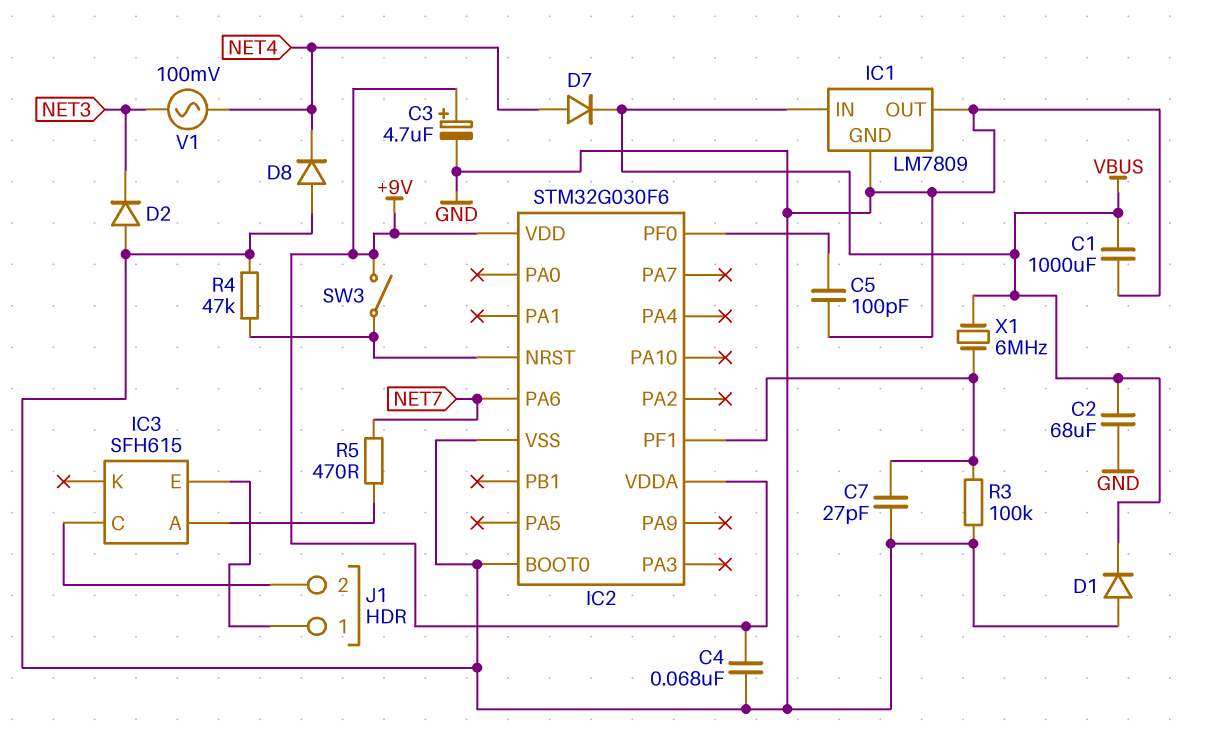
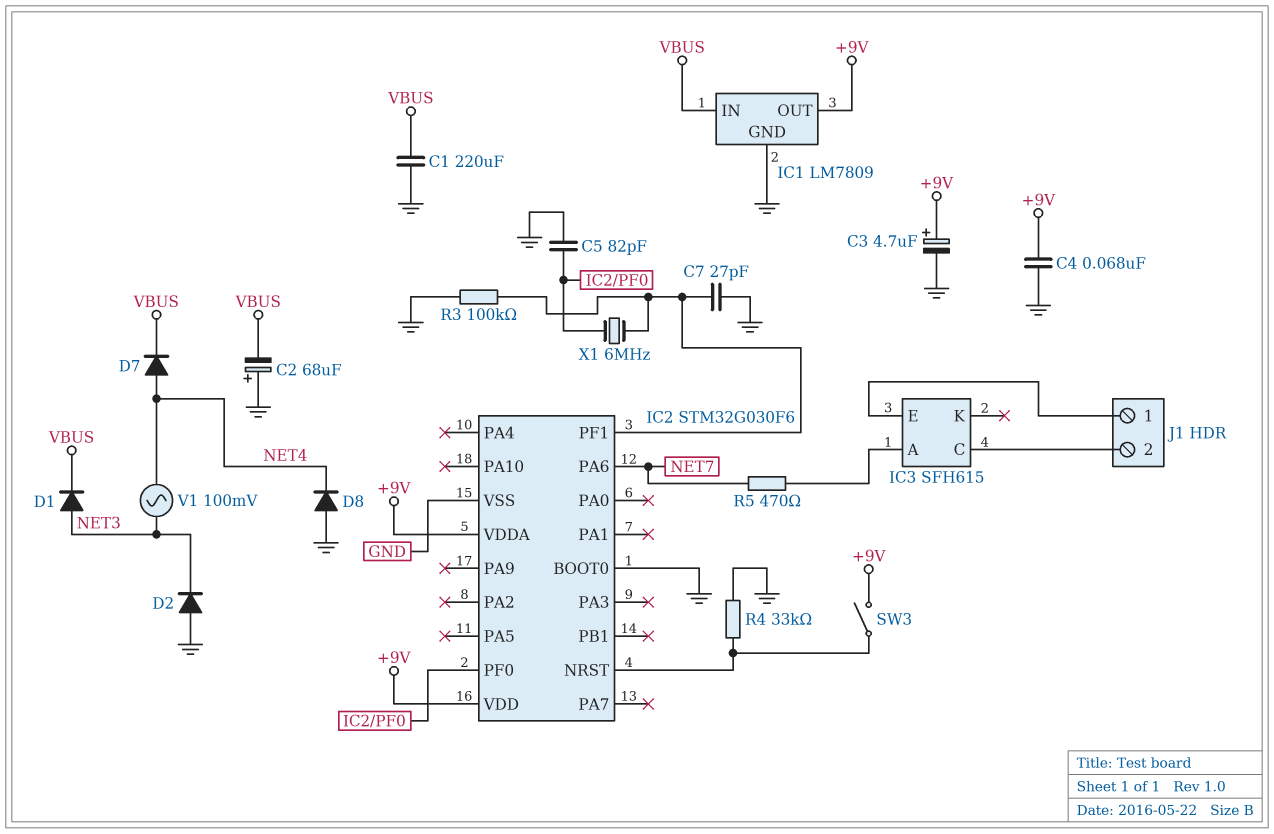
C1: 1000uF (GND, VBUS) -> 220uF (GND, VBUS)
C2: 68uF (GND, VBUS) -> 68uF (plus GND, minus VBUS)
C5: 100pF (GND, IC2/PF0) -> 82pF (GND, IC2/PF0)
D1: diode (A GND, K VBUS) -> diode (A NET3, K VBUS)
IC1 pin OUT: GND -> +9V
R4: 47k (GND, IC2/NRST) -> 33k (GND, IC2/NRST)
X1: 6MHz (IC2/PF1, VBUS) -> 6MHz (IC2/PF0, IC2/PF1)

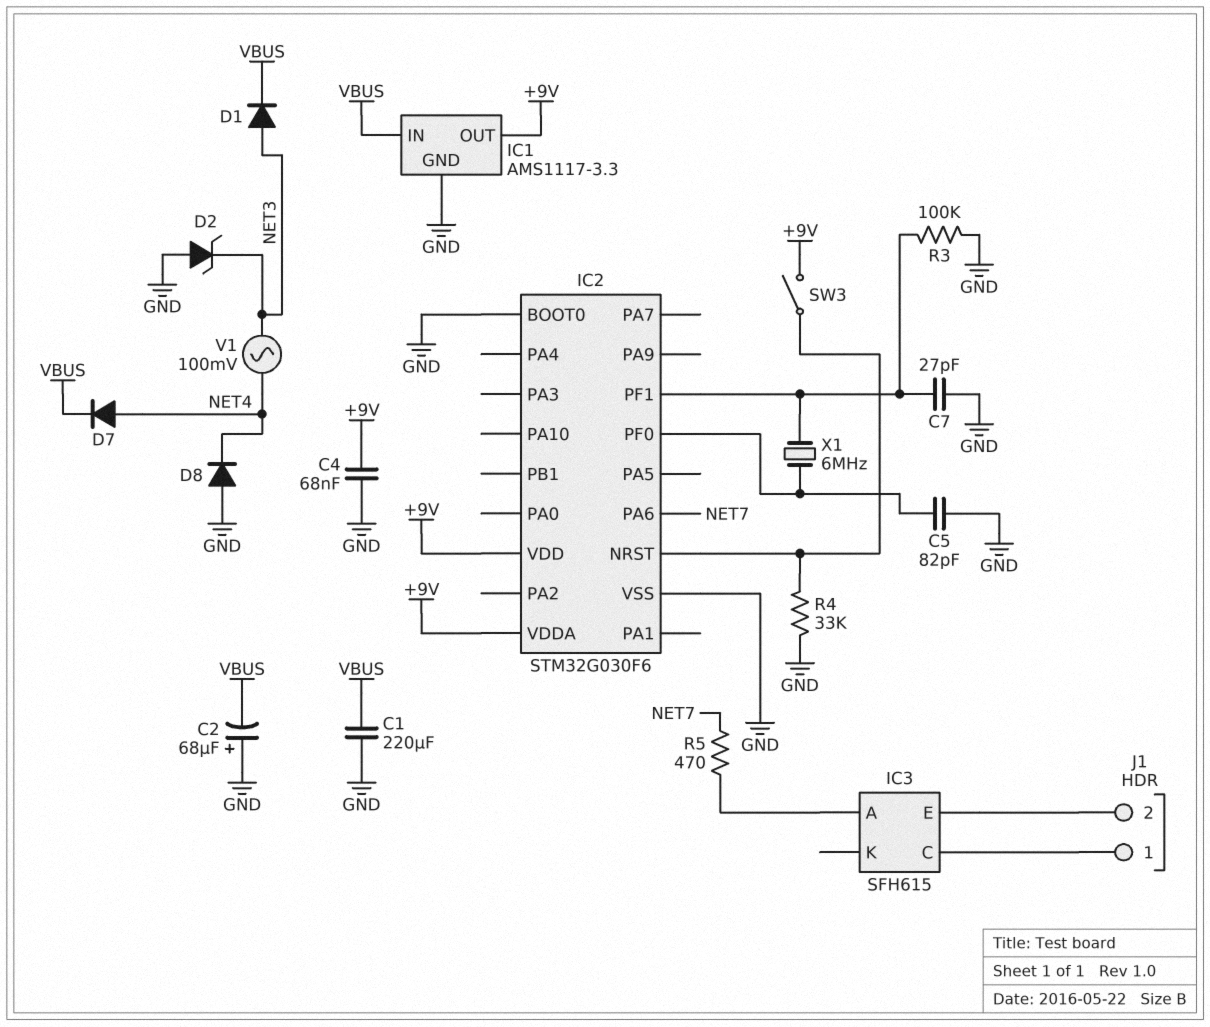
C3: 4.7uF (plus +9V, minus GND) -> none
D2: diode (A GND, K NET3) -> zener (A GND, K NET3)
IC1: LM7809 -> AMS1117-3.3
J1 pin 1: IC3/E -> IC3/C
J1 pin 2: IC3/C -> IC3/E

